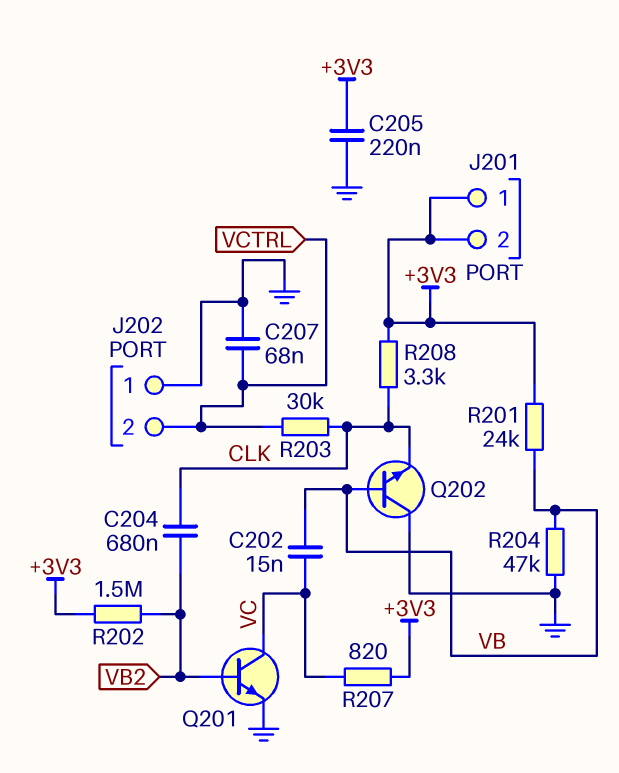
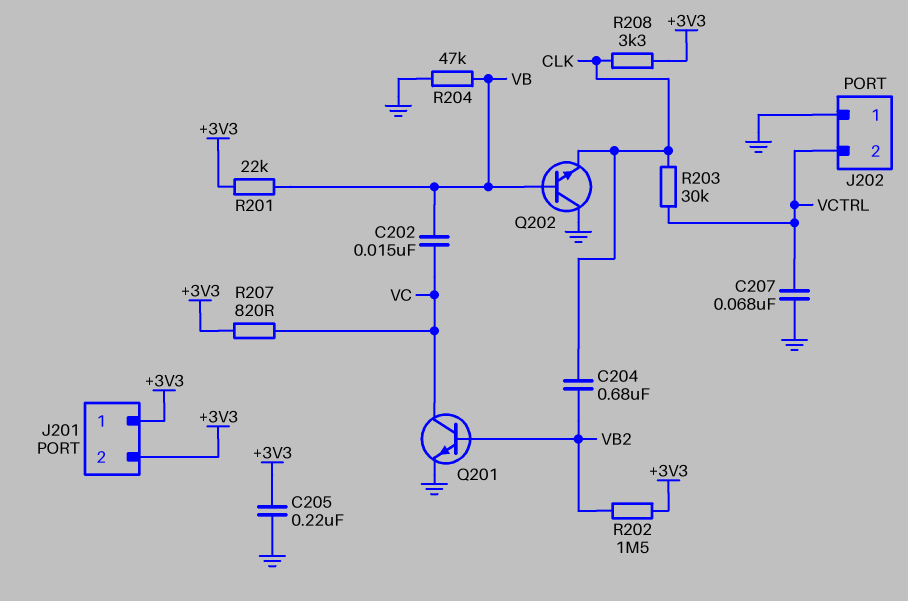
R201: 24k (+3V3, VB) -> 22k (+3V3, VB)

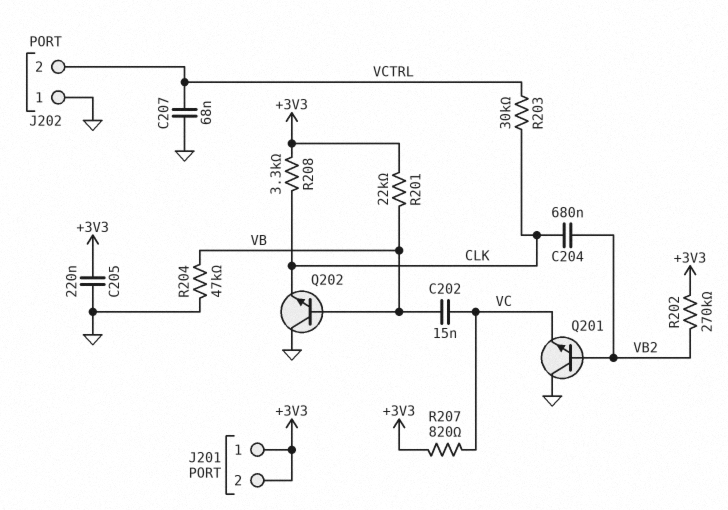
Q201: NPN (B VB2, C VC, E GND) -> NPN (B VB2, C GND, E VC)
R202: 1.5M (+3V3, VB2) -> 270k (+3V3, VB2)

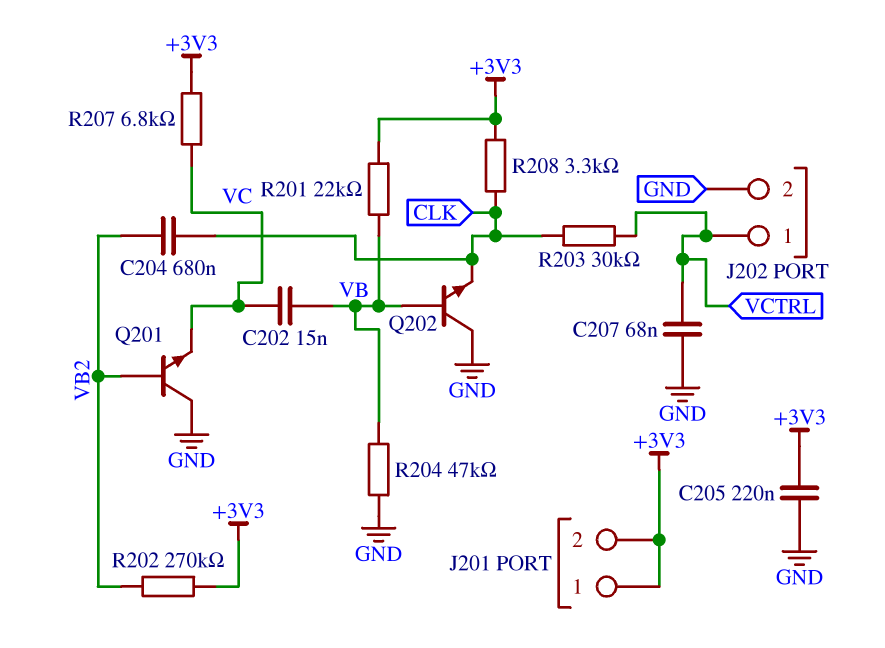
J202 pin 1: GND -> VCTRL
J202 pin 2: VCTRL -> GND
R207: 820 (+3V3, VC) -> 6.8k (+3V3, VC)

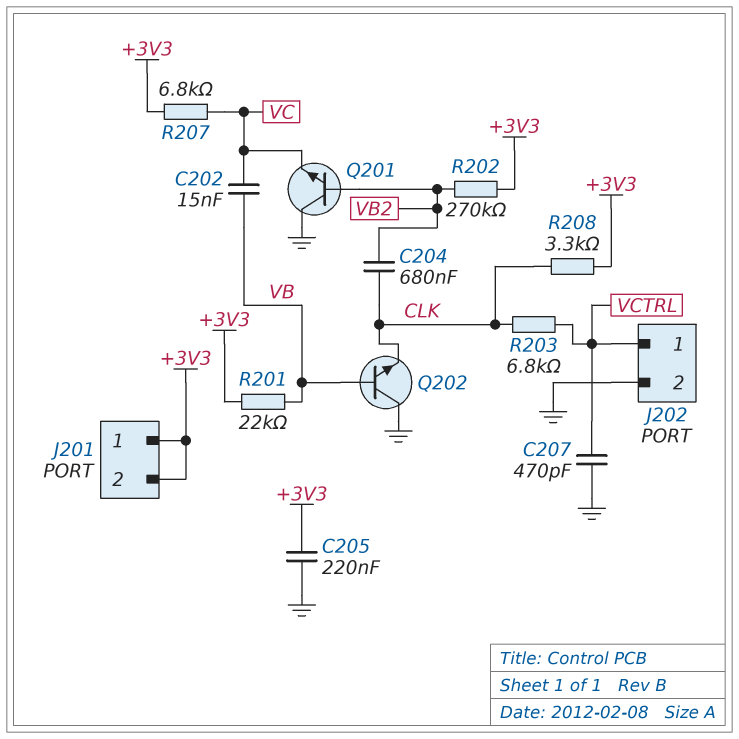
C207: 68nF (GND, VCTRL) -> 470pF (GND, VCTRL)
R203: 30k (CLK, VCTRL) -> 6.8k (CLK, VCTRL)
R204: 47k (GND, VB) -> none

